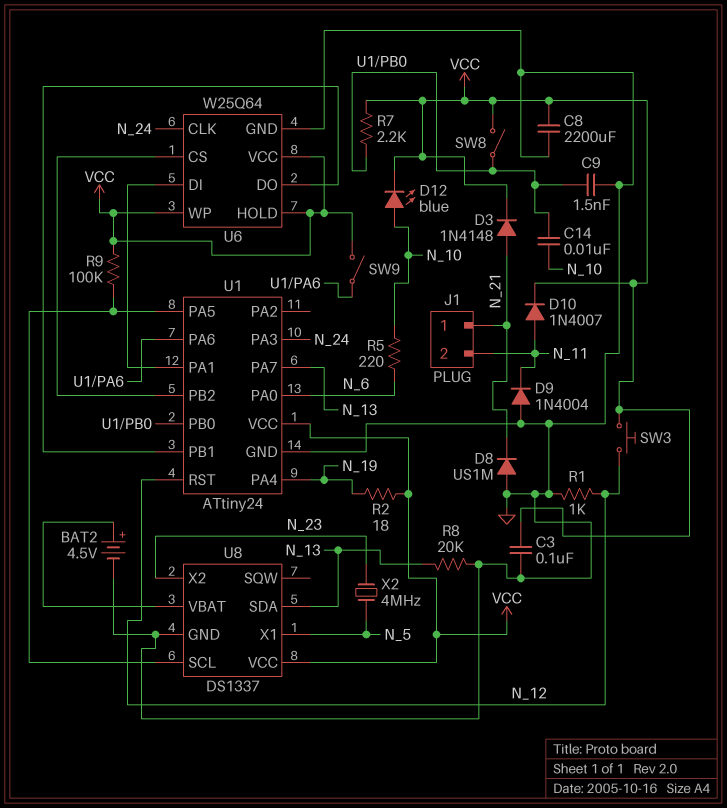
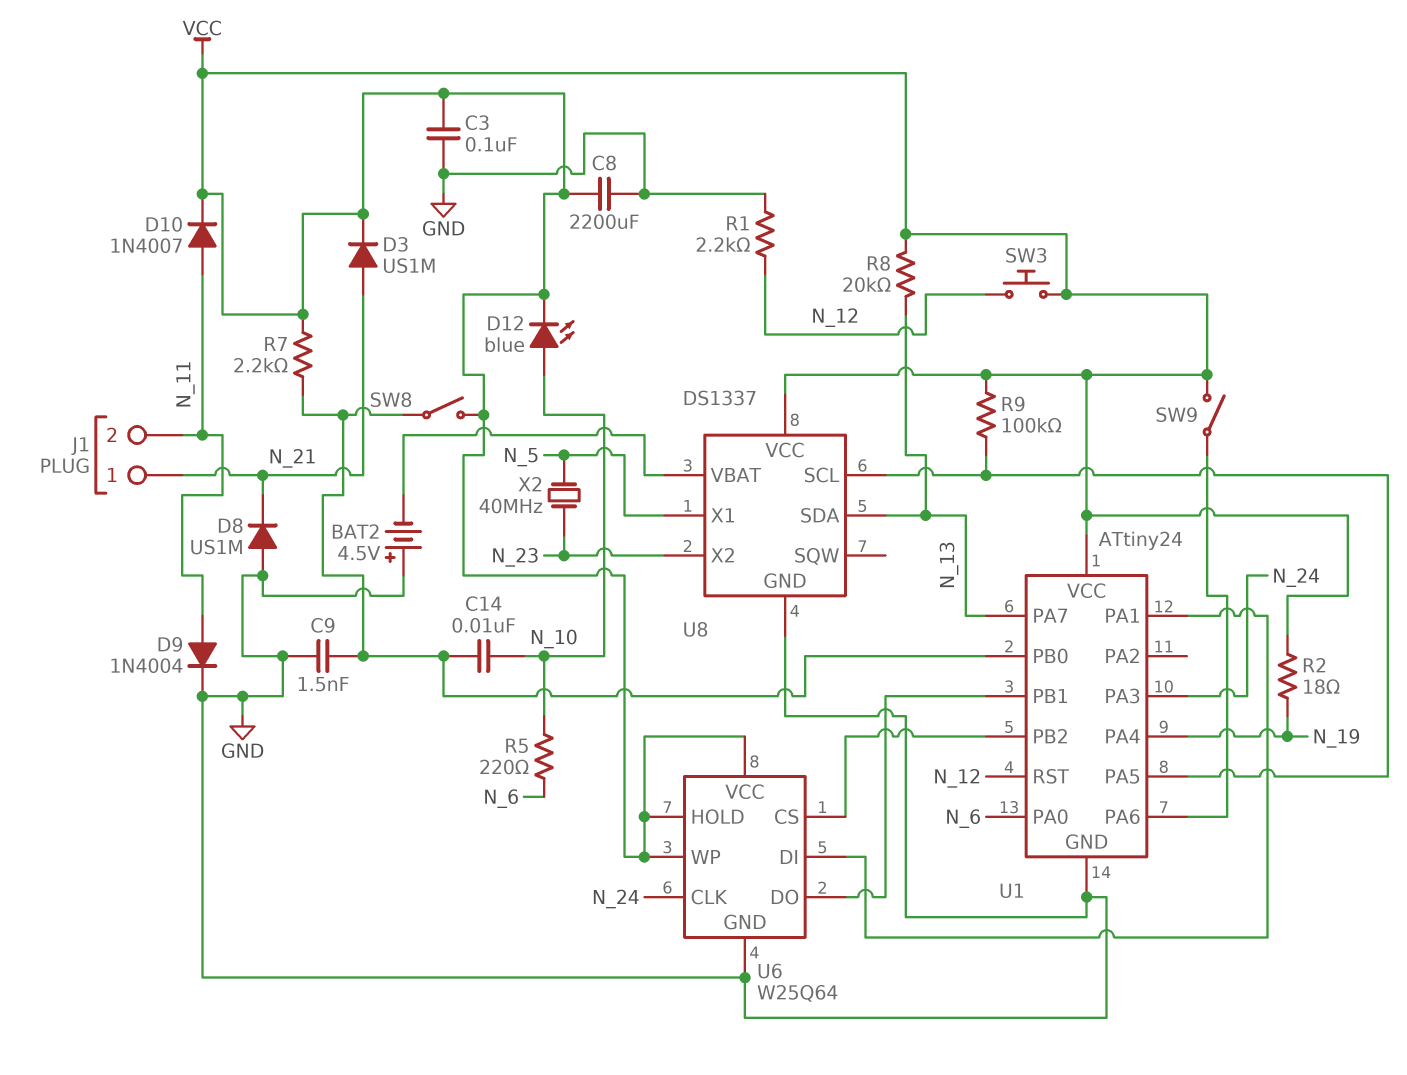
BAT2: 4.5V (plus U8/VBAT, minus GND) -> 4.5V (plus GND, minus U8/VBAT)
D3: diode 1N4148 (A N_21, K VCC) -> diode US1M (A N_21, K VCC)
D9: diode 1N4004 (A GND, K N_11) -> diode 1N4004 (A N_11, K GND)
R1: 1k (GND, N_12) -> 2.2k (GND, N_12)
R8: 20k (GND, N_13) -> 20k (N_13, VCC)
X2: 4MHz (N_5, N_23) -> 40MHz (N_5, N_23)

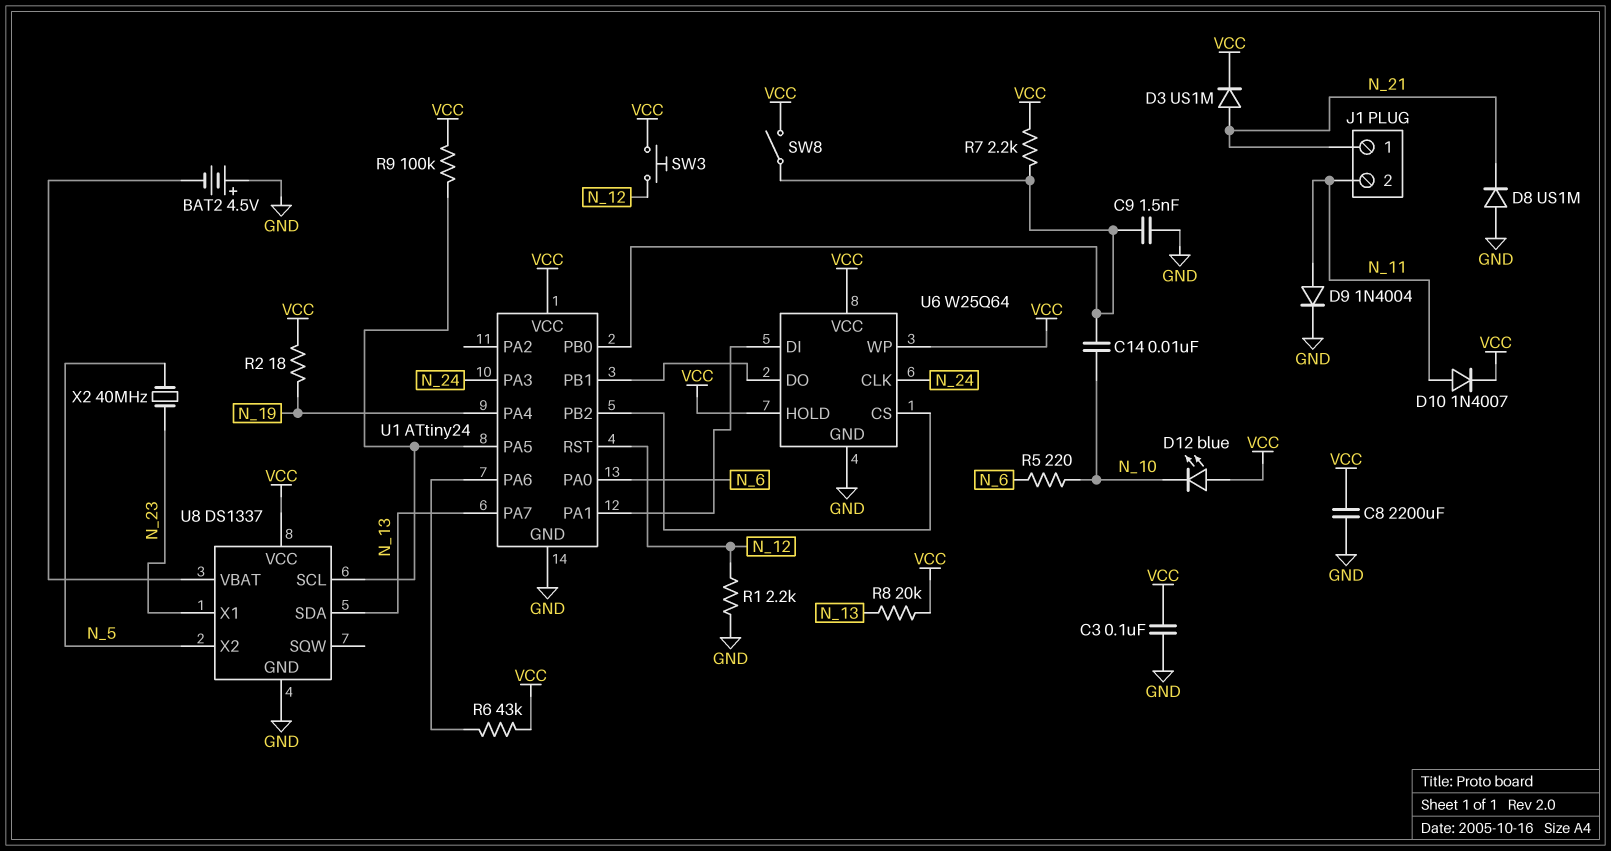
D12: LED blue (A N_10, K VCC) -> LED blue (A VCC, K N_10)
R6: none -> 43k (U1/PA6, VCC)
SW9: switch (U1/PA6, VCC) -> none
U8 pin X1: N_5 -> N_23
U8 pin X2: N_23 -> N_5

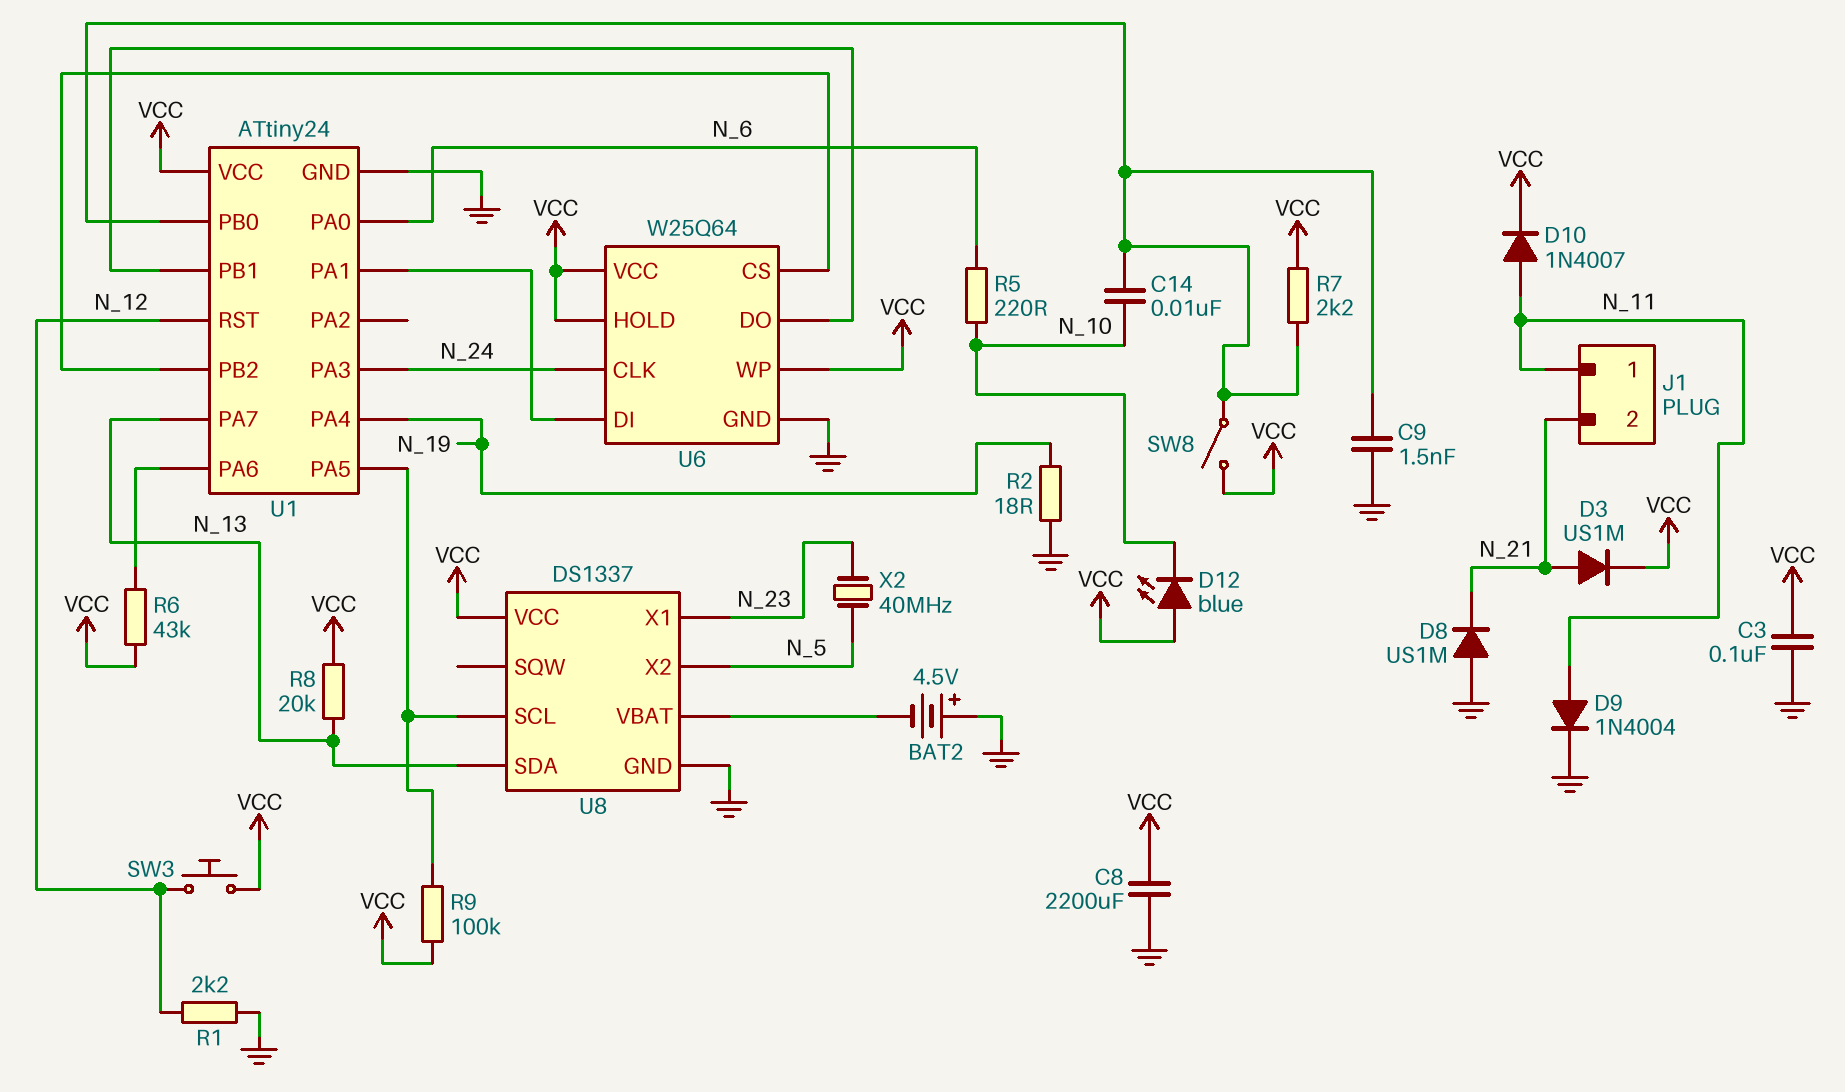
J1 pin 1: N_21 -> N_11
J1 pin 2: N_11 -> N_21
R2: 18 (N_19, VCC) -> 18 (GND, N_19)

